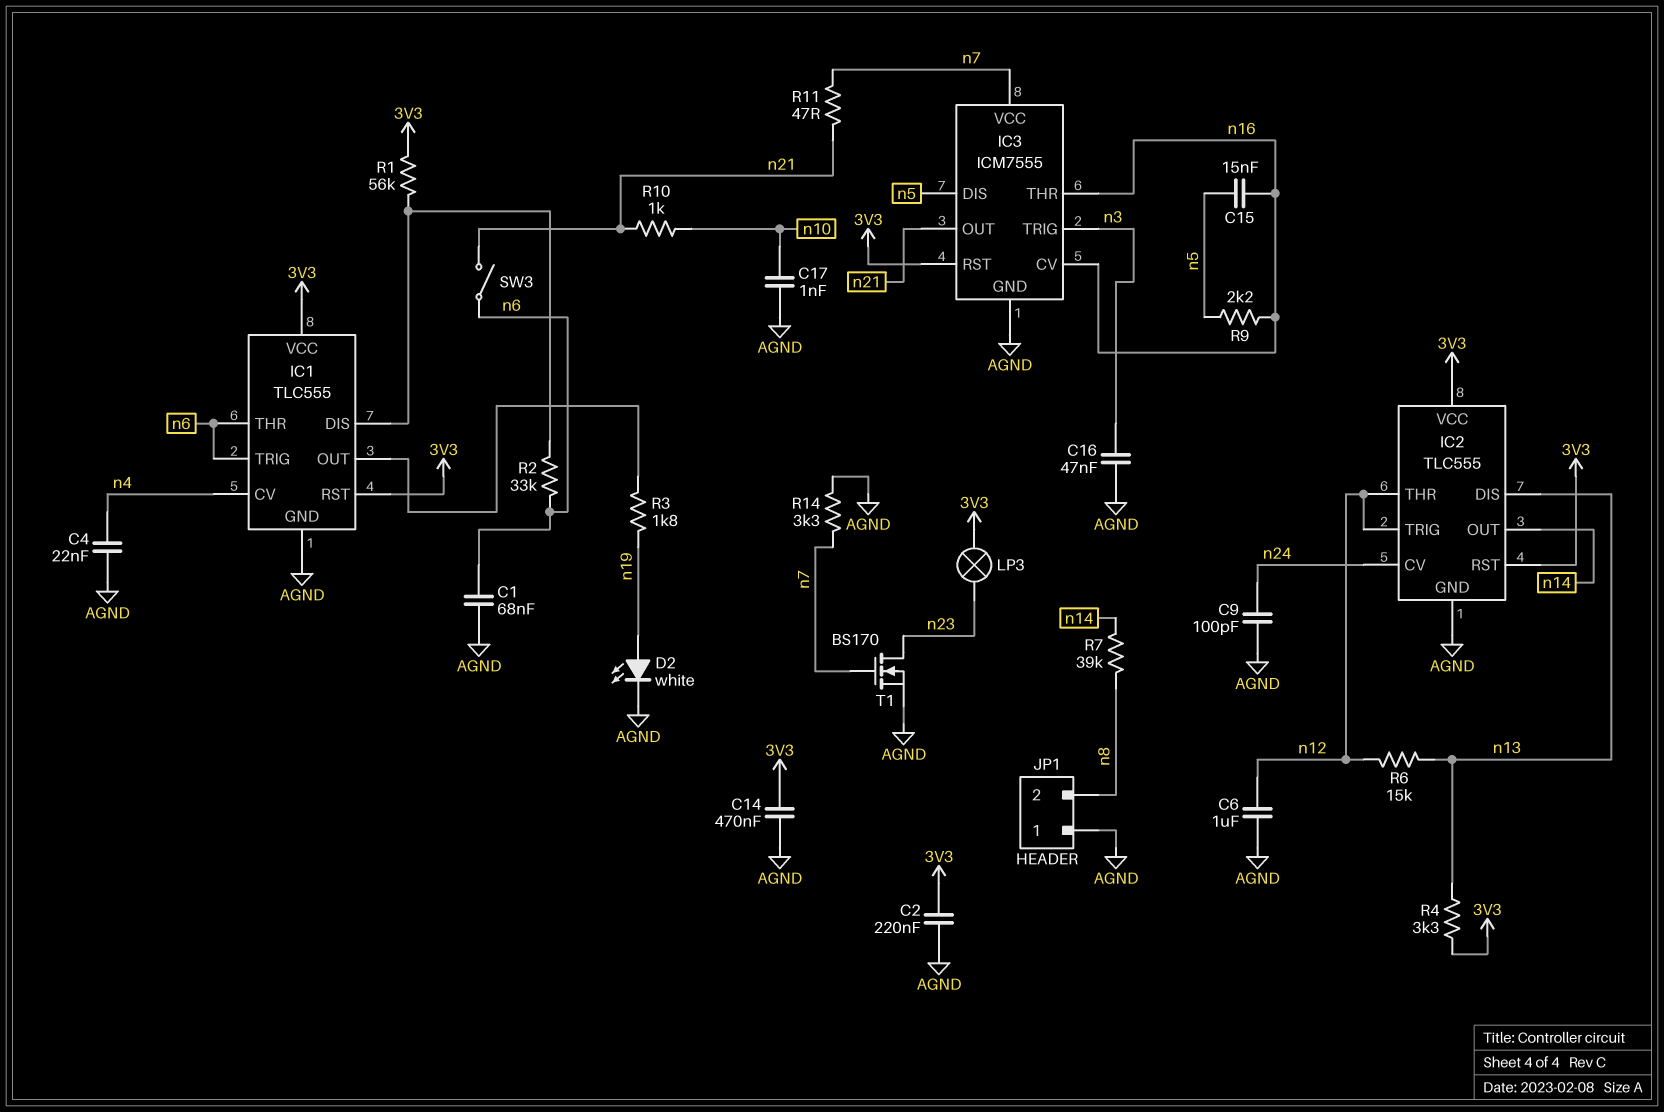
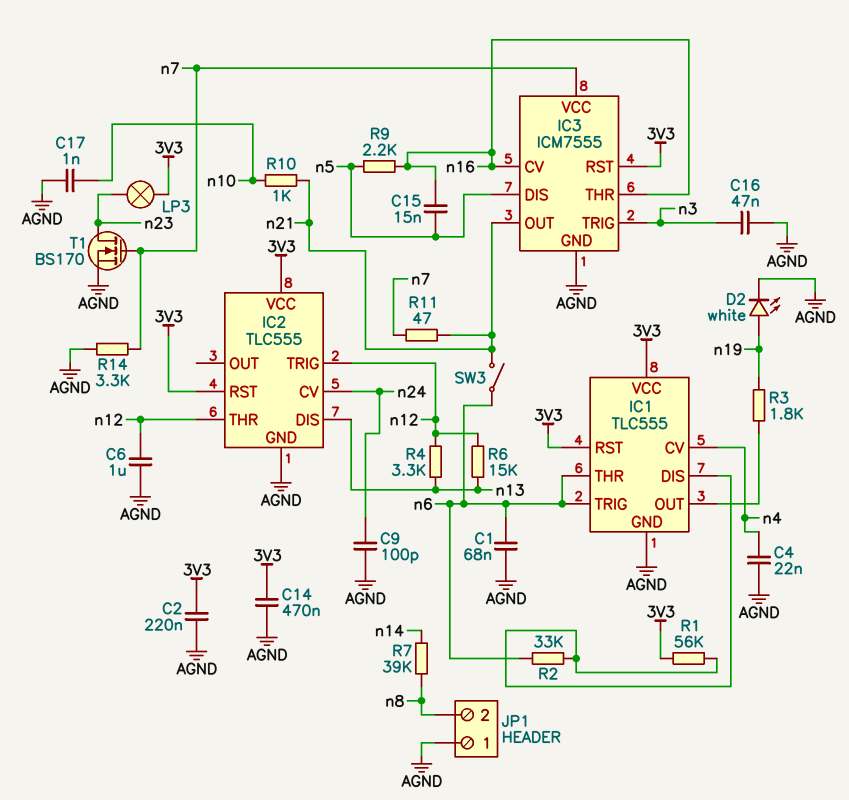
IC2 pin OUT: n14 -> none
R4: 3.3k (3V3, n13) -> 3.3k (n12, n13)

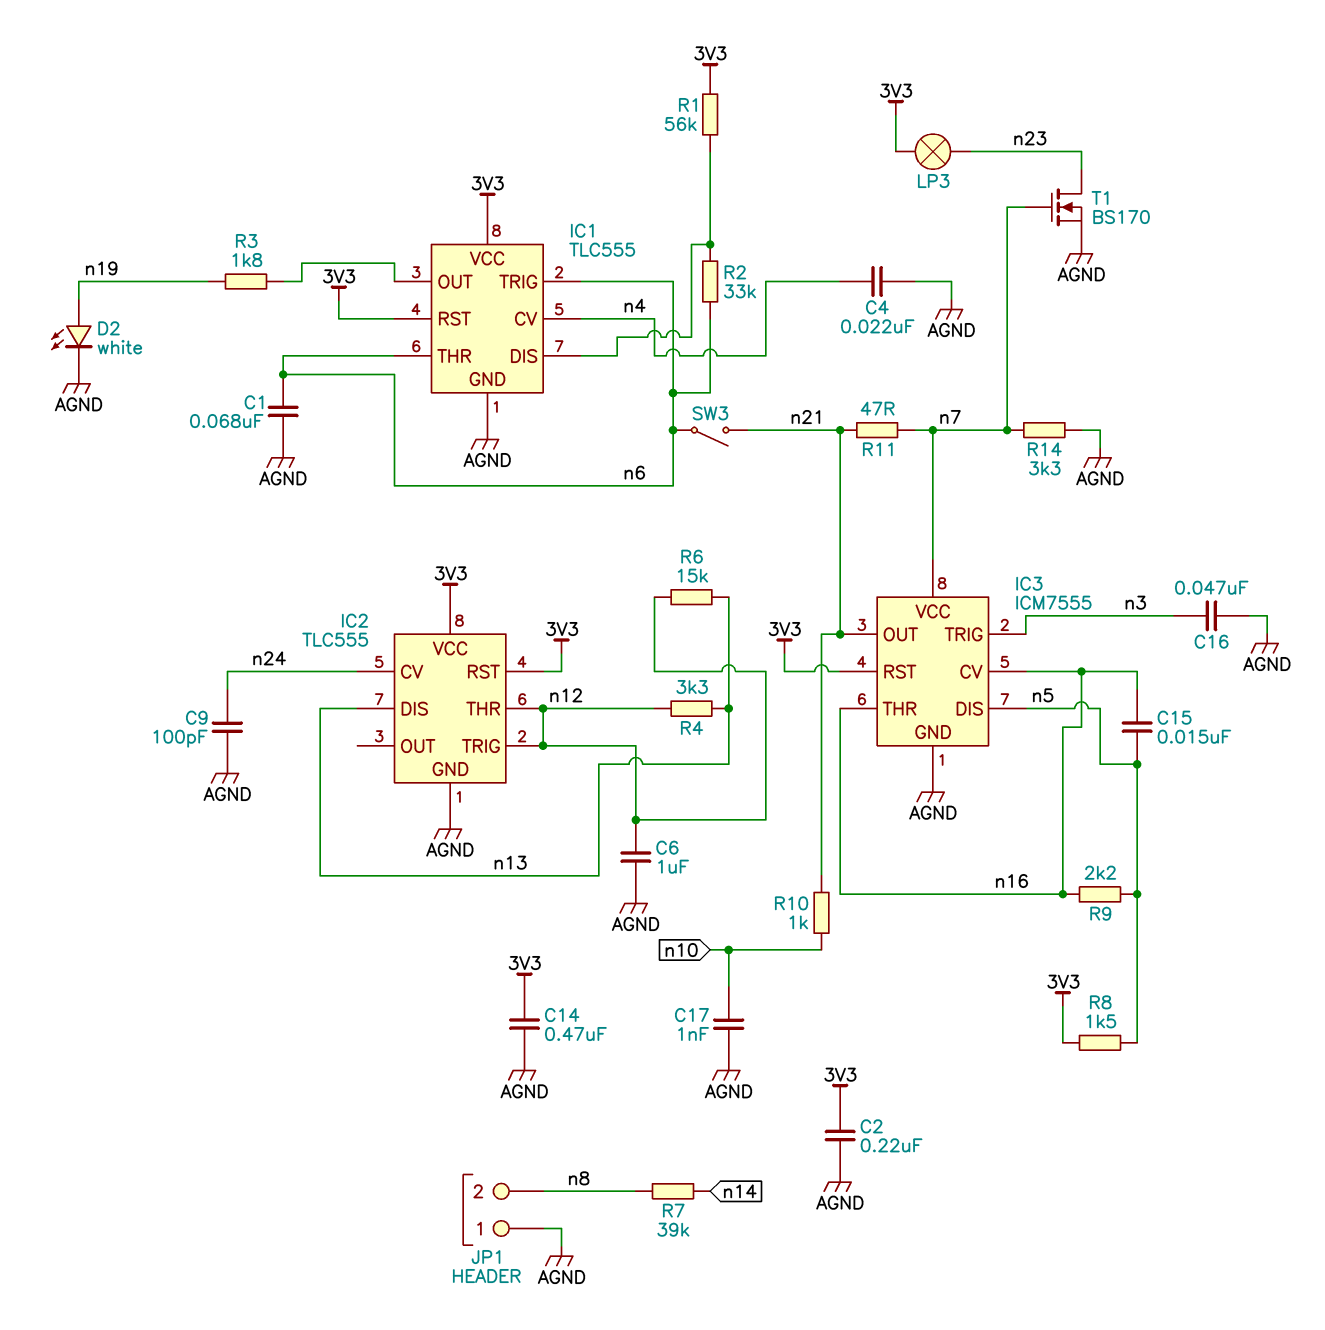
R8: none -> 1.5k (3V3, n5)

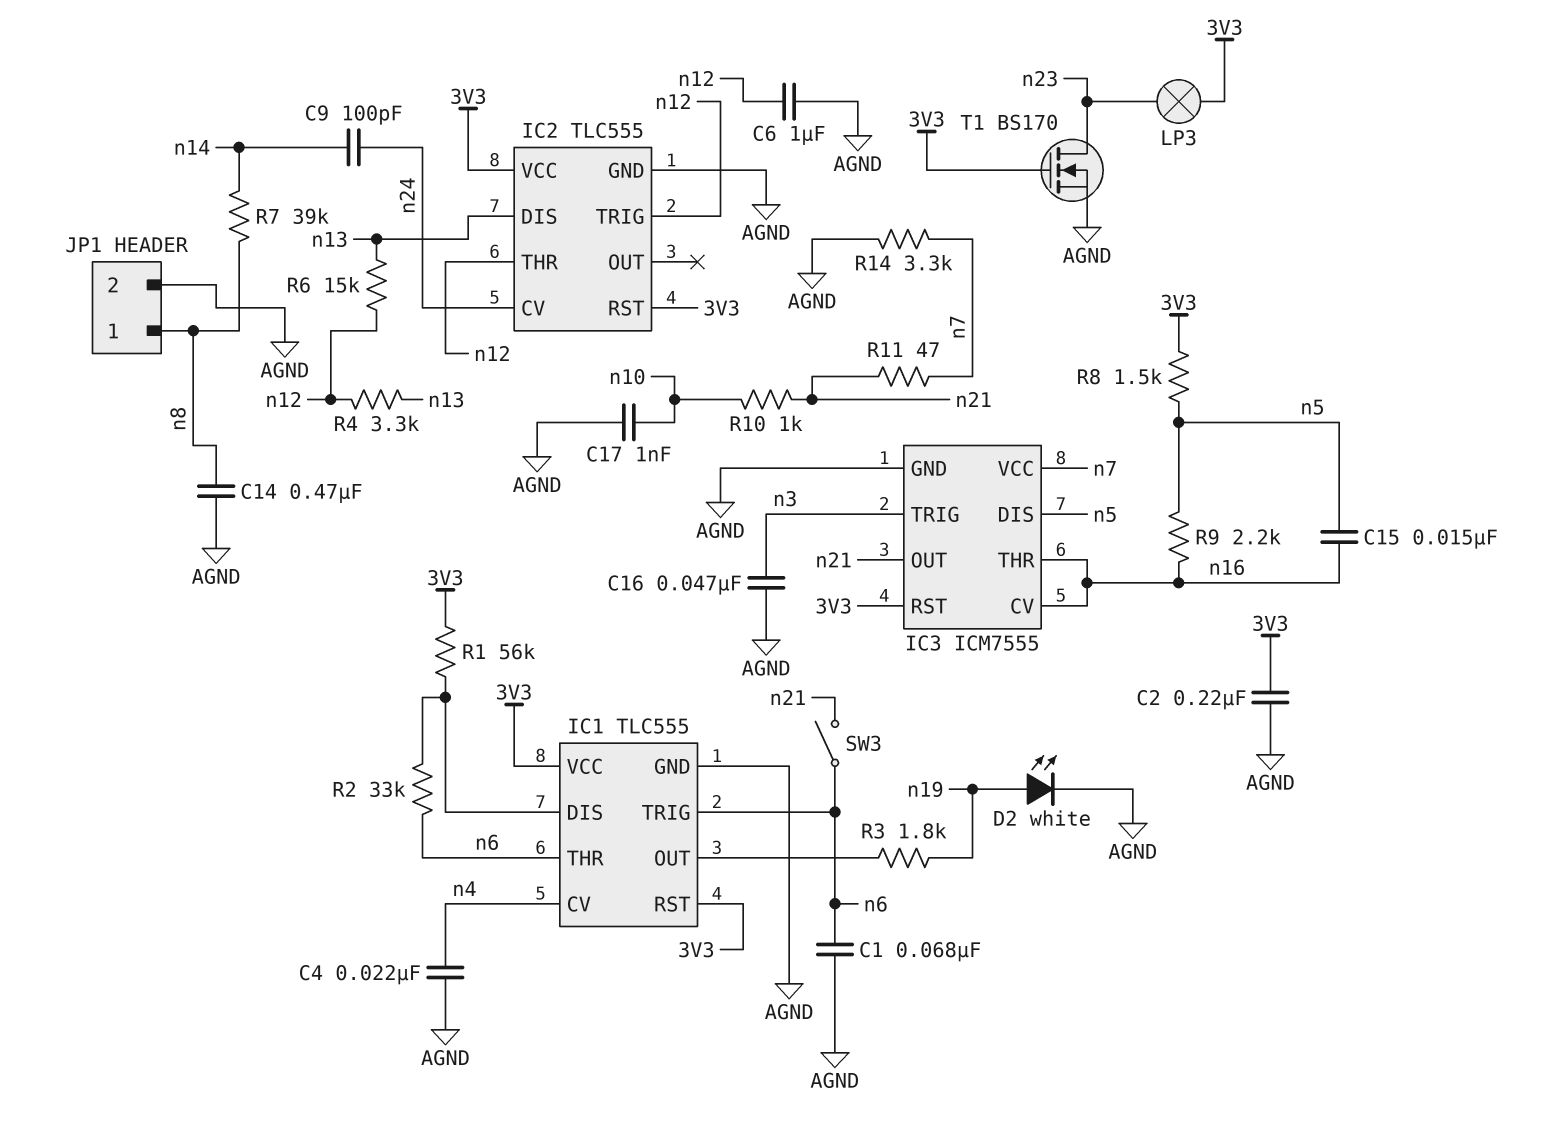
C9: 100pF (AGND, n24) -> 100pF (n14, n24)
C14: 470nF (3V3, AGND) -> 470nF (AGND, n8)
JP1 pin 1: AGND -> n8
JP1 pin 2: n8 -> AGND
T1: NMOS BS170 (G n7, D n23, S AGND) -> NMOS BS170 (G 3V3, D n23, S AGND)

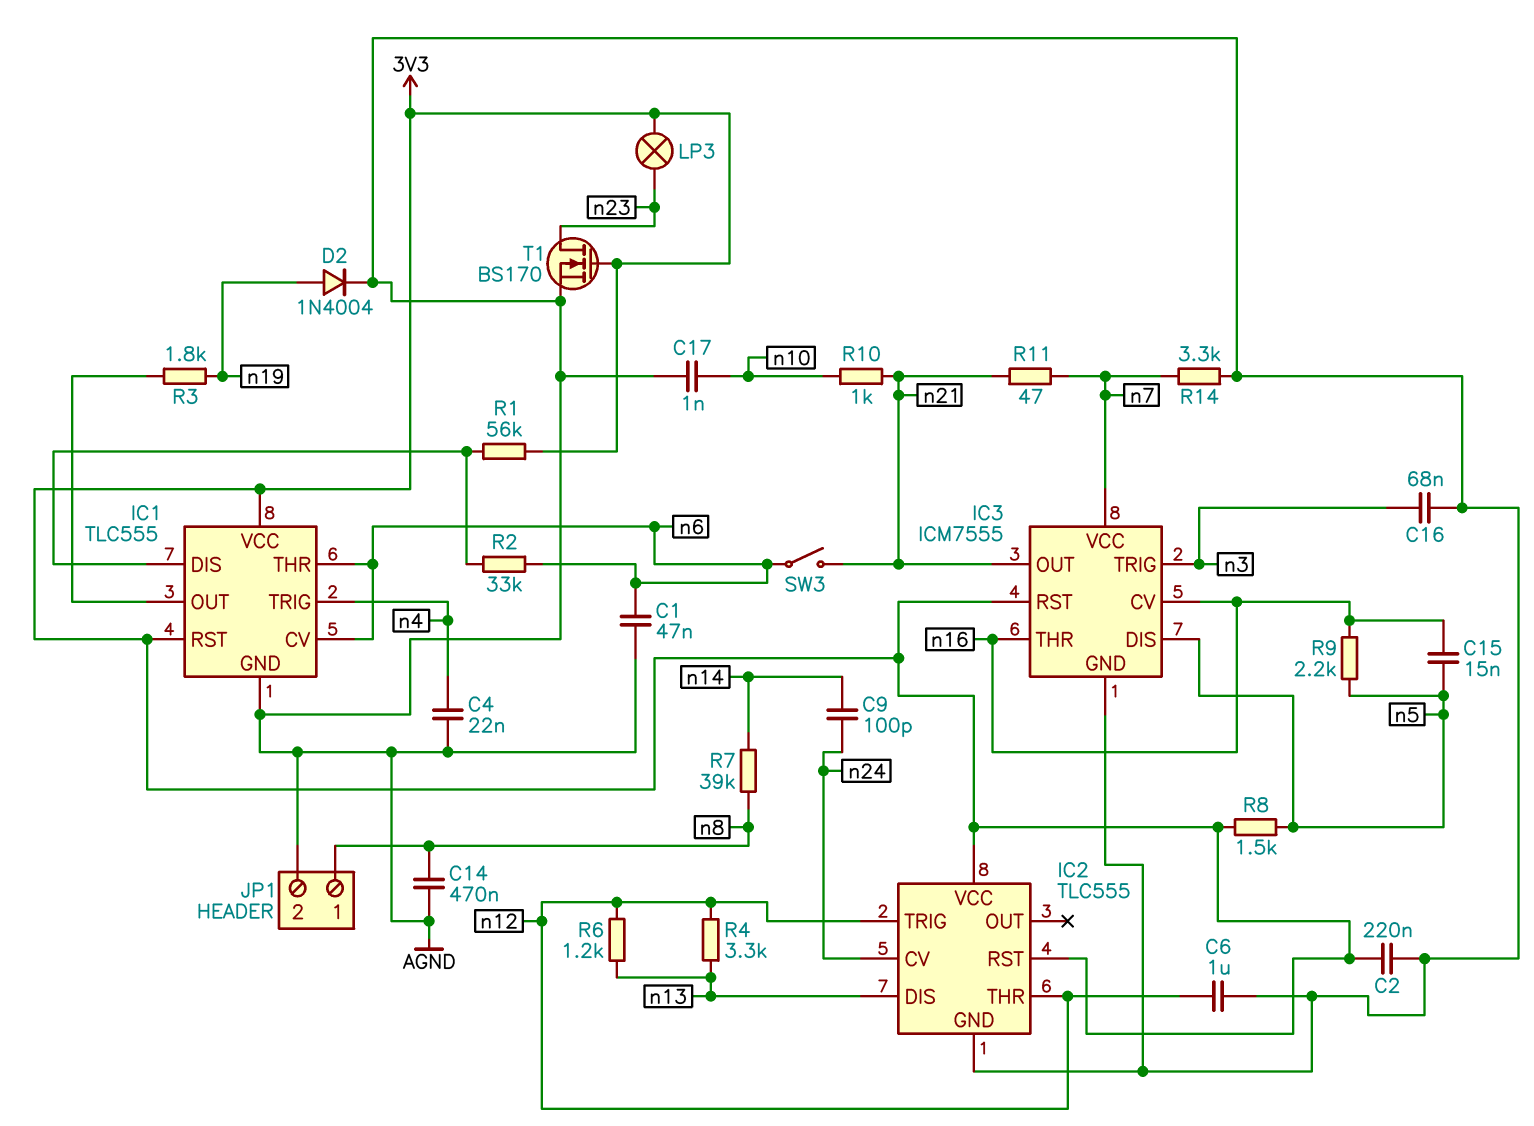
C1: 68nF (AGND, n6) -> 47nF (AGND, n6)
C16: 47nF (AGND, n3) -> 68nF (AGND, n3)
D2: LED white (A n19, K AGND) -> diode 1N4004 (A n19, K AGND)
IC1 pin CV: n4 -> n6
IC1 pin TRIG: n6 -> n4
R6: 15k (n12, n13) -> 1.2k (n12, n13)

